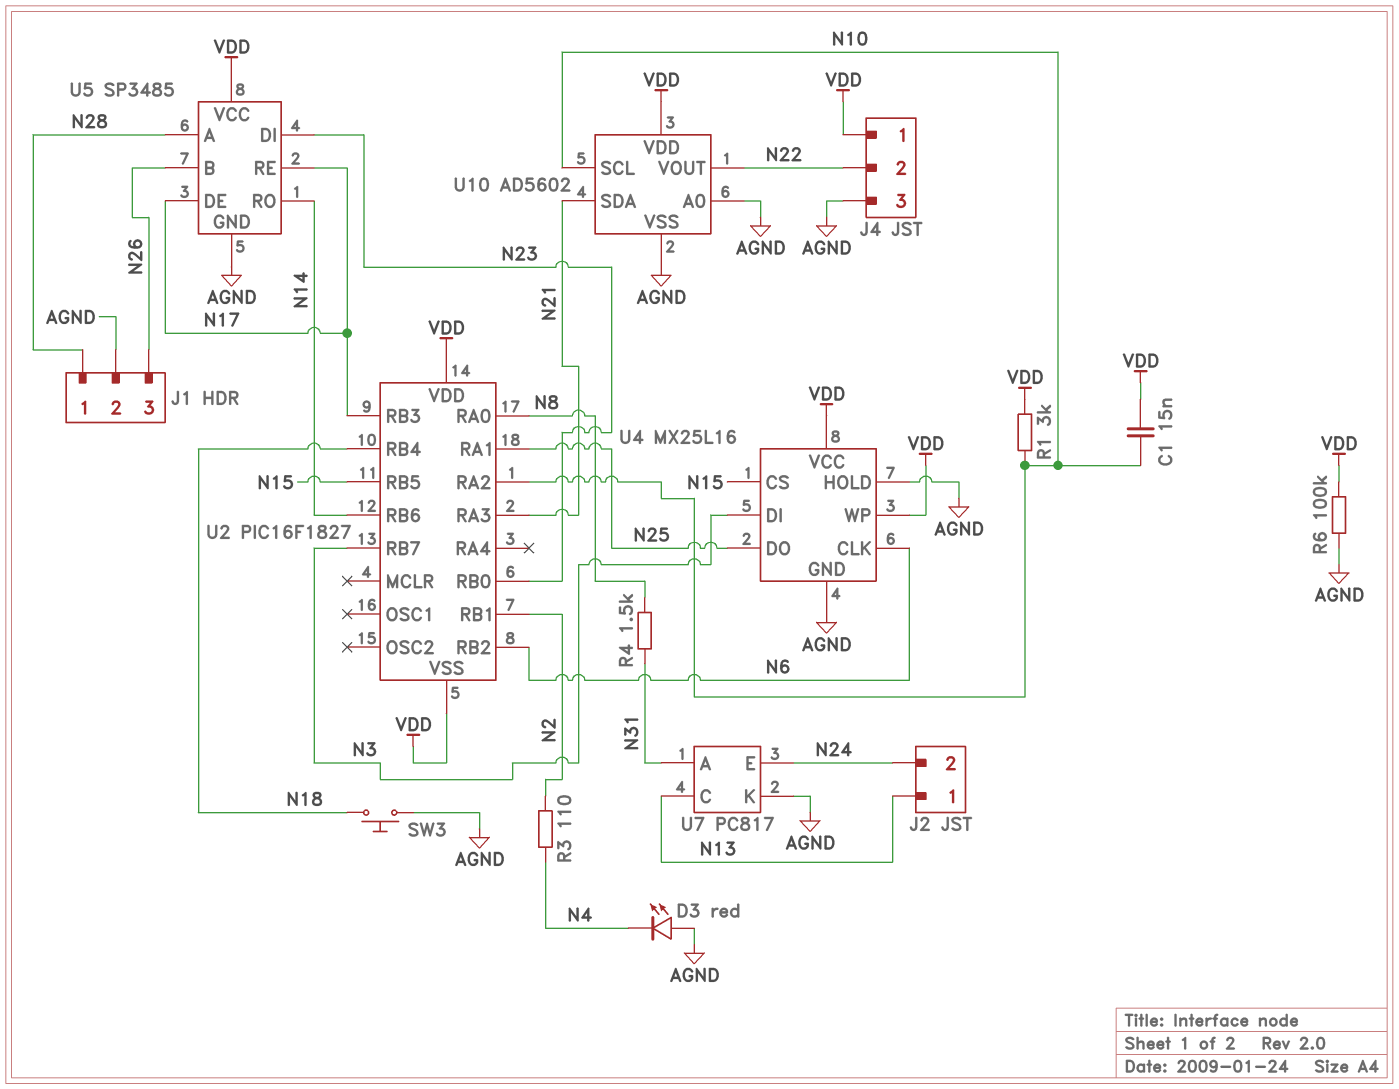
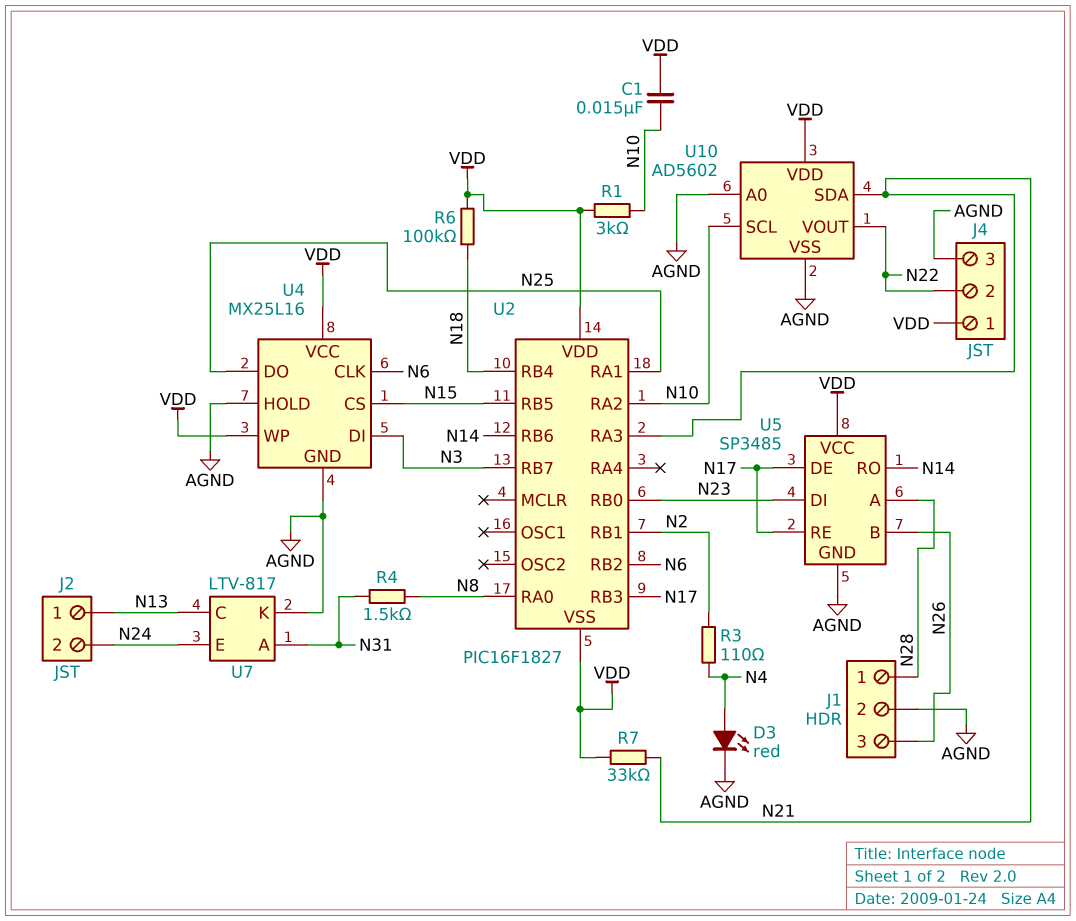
D3: LED red (A AGND, K N4) -> LED red (A N4, K AGND)
R6: 100k (AGND, VDD) -> 100k (N18, VDD)
R7: none -> 33k (N21, VDD)
SW3: button (AGND, N18) -> none
U7: PC817 -> LTV-817

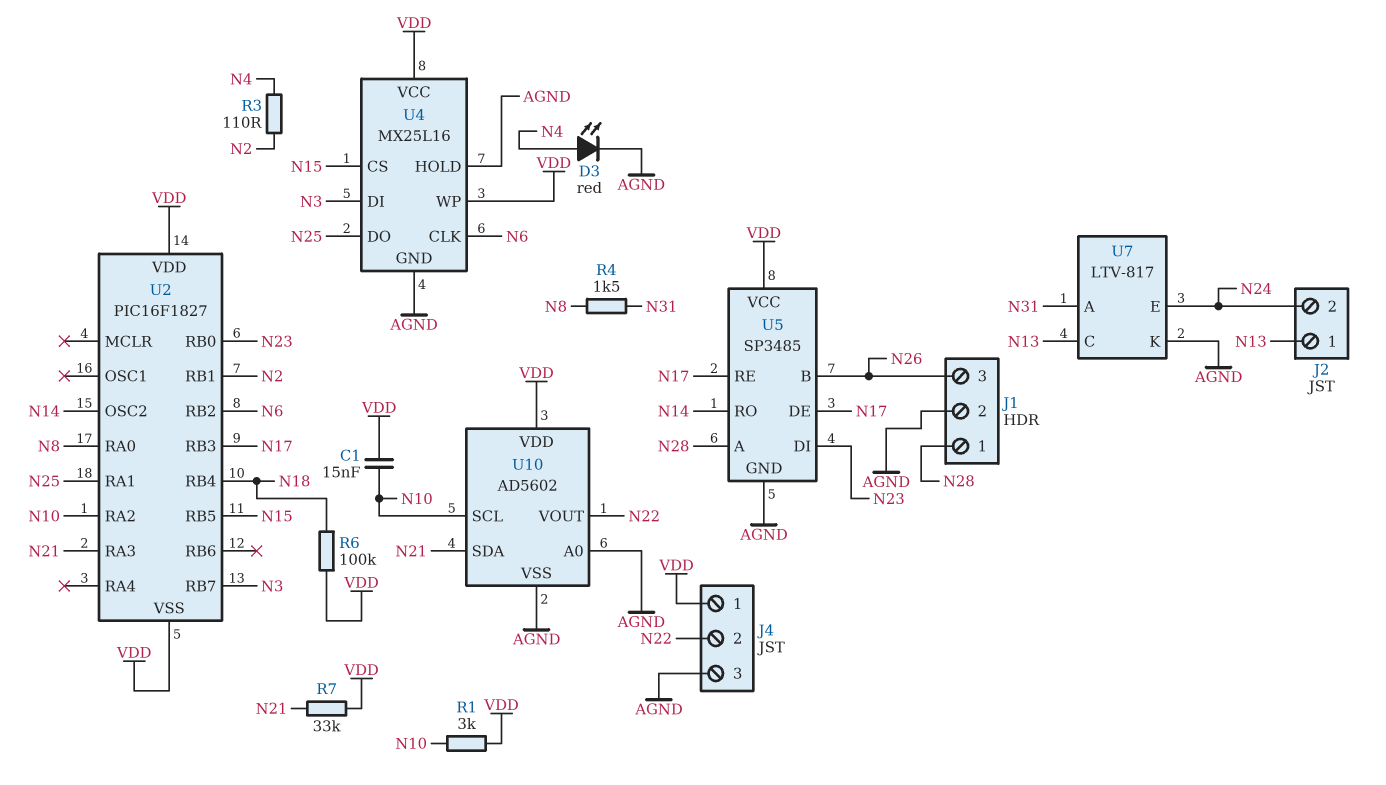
U2 pin OSC2: none -> N14
U2 pin RB6: N14 -> none

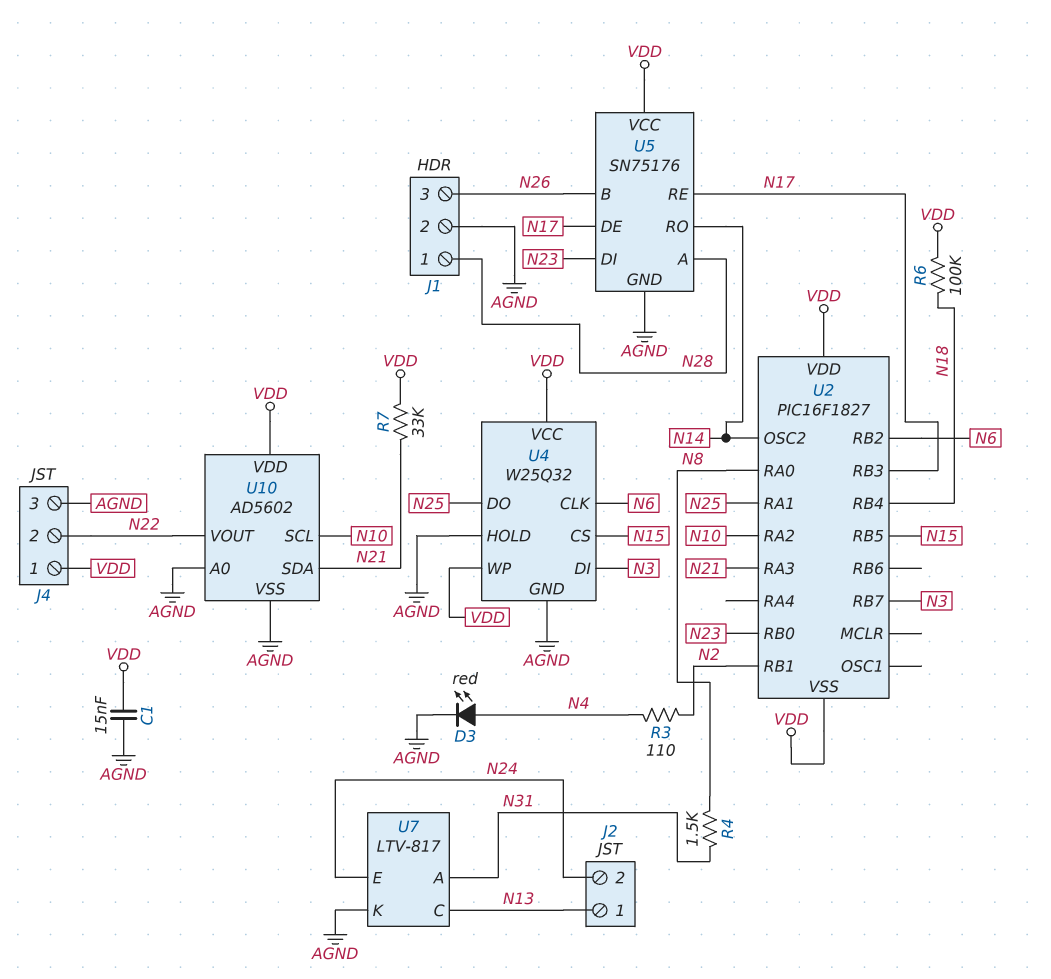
C1: 15nF (N10, VDD) -> 15nF (AGND, VDD)
R1: 3k (N10, VDD) -> none
U4: MX25L16 -> W25Q32
U5: SP3485 -> SN75176

